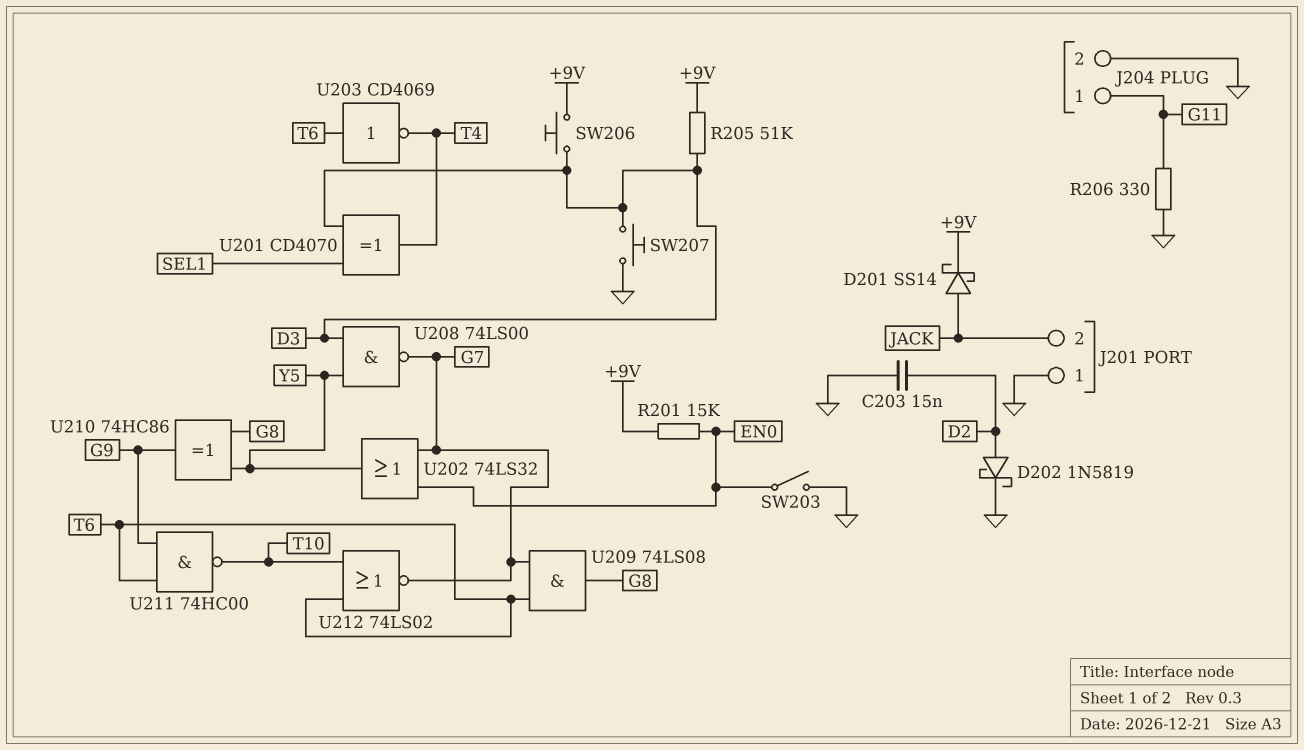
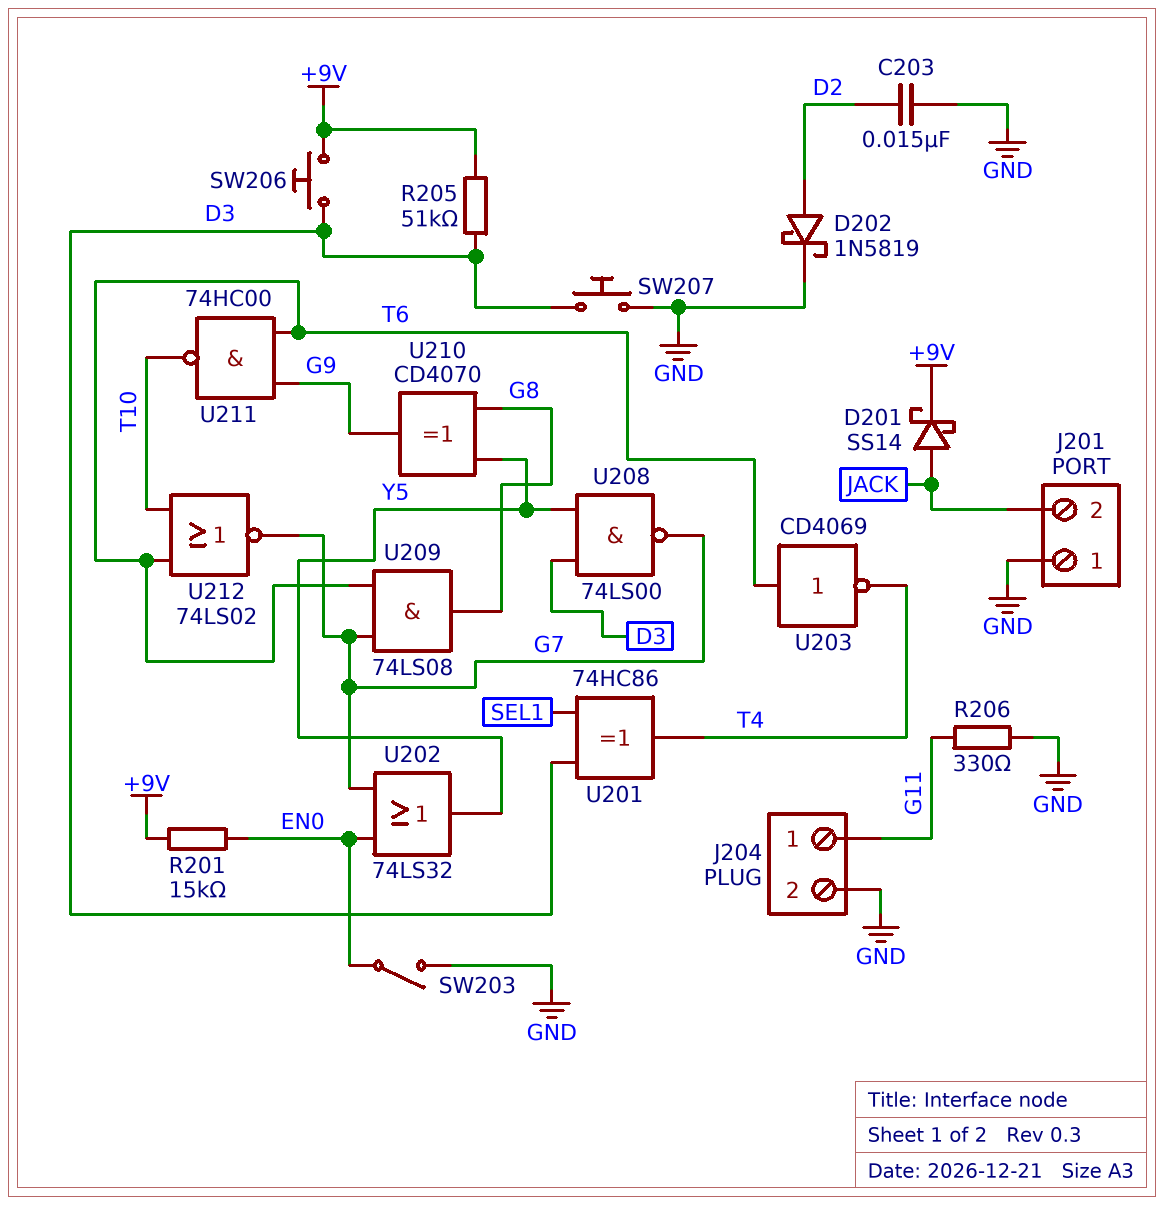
U201: XOR CD4070 (in D3, in SEL1, out T4) -> XOR 74HC86 (in D3, in SEL1, out T4)
U210: XOR 74HC86 (in G8, in Y5, out G9) -> XOR CD4070 (in G8, in Y5, out G9)

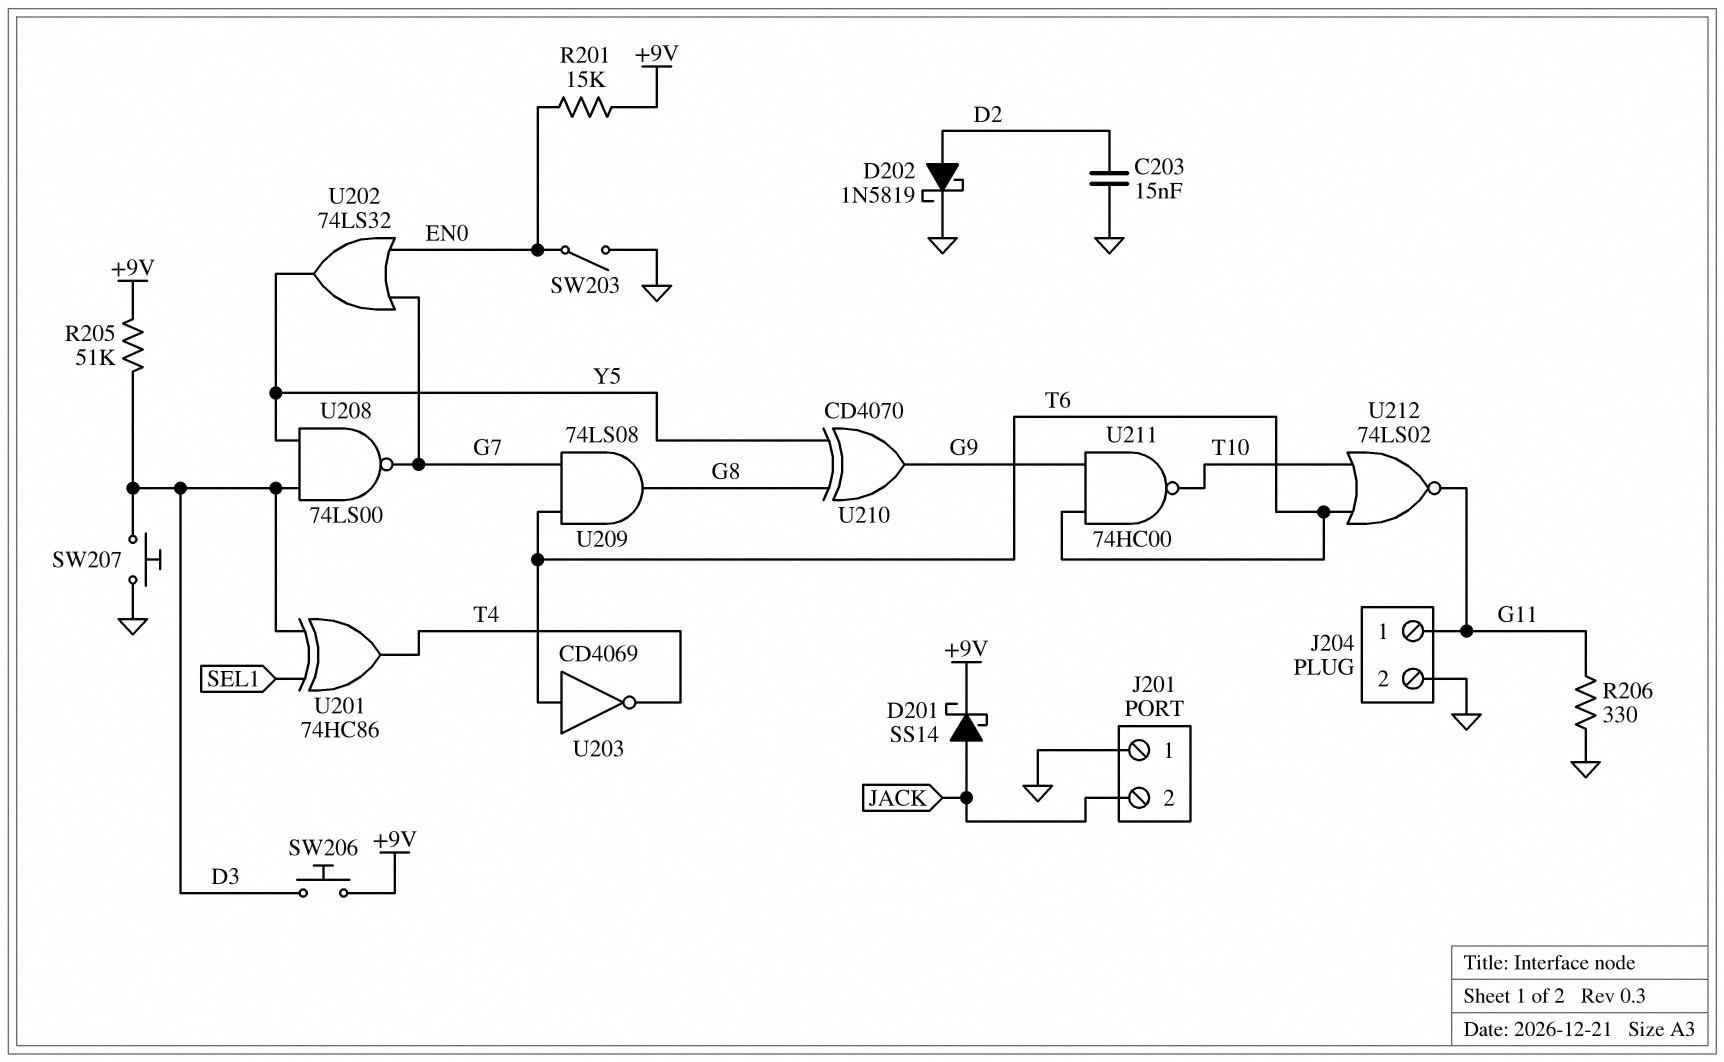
U212: NOR 74LS02 (in T6, in T10, out G7) -> NOR 74LS02 (in T6, in T10, out G11)

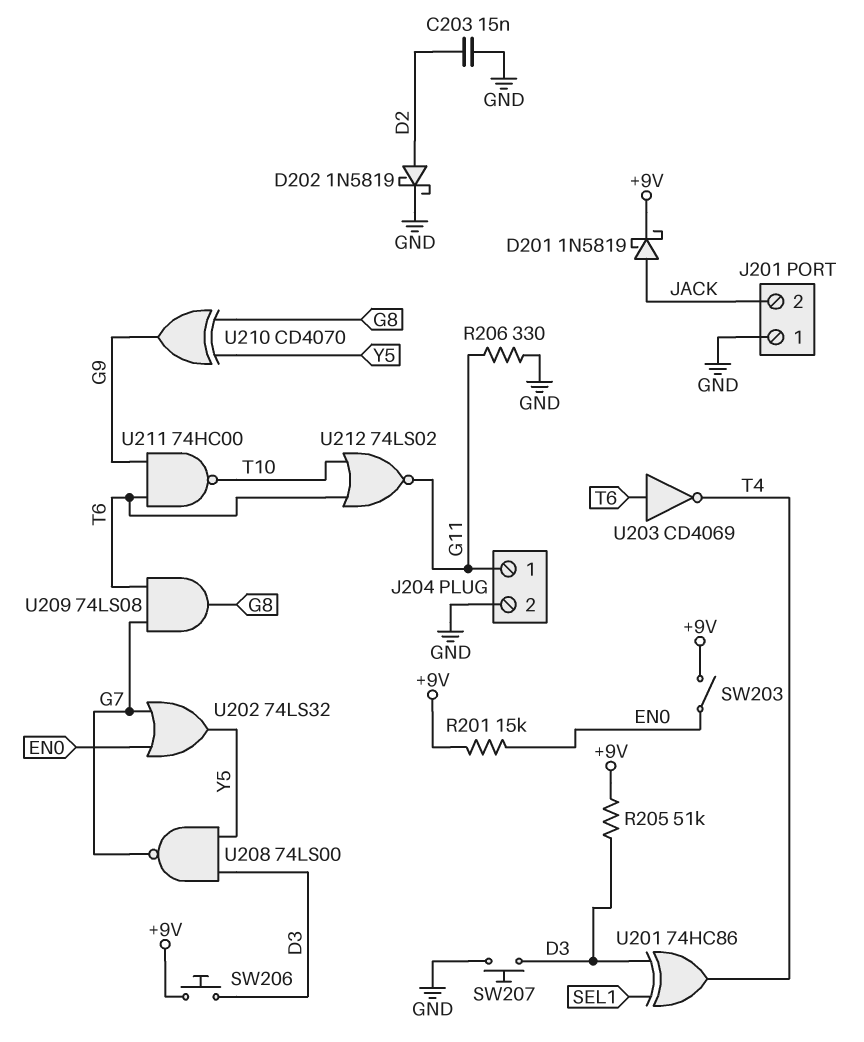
D201: schottky SS14 (A JACK, K +9V) -> schottky 1N5819 (A JACK, K +9V)
SW203: switch (EN0, GND) -> switch (+9V, EN0)

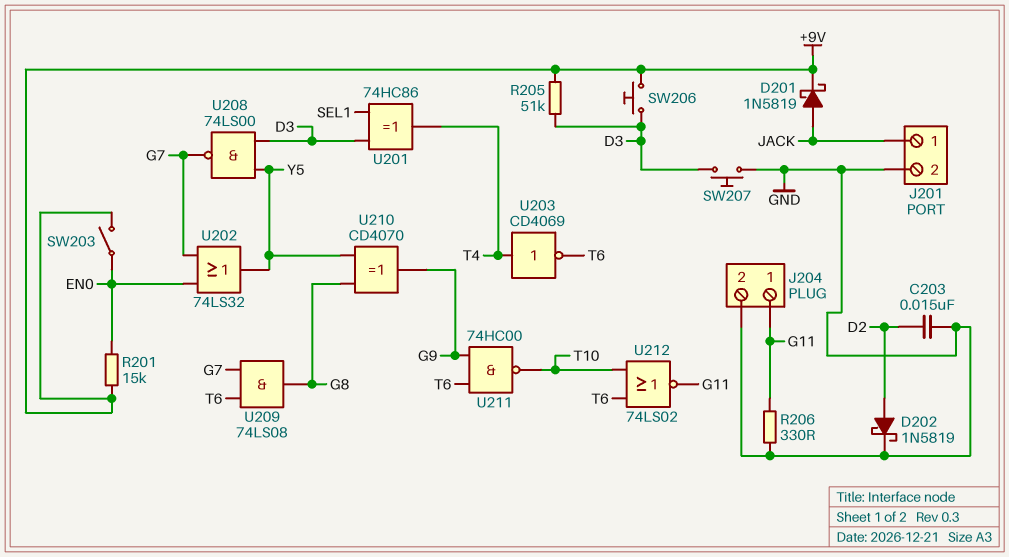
J201 pin 1: GND -> JACK
J201 pin 2: JACK -> GND
U203: NOT CD4069 (in T6, out T4) -> NOT CD4069 (in T4, out T6)

